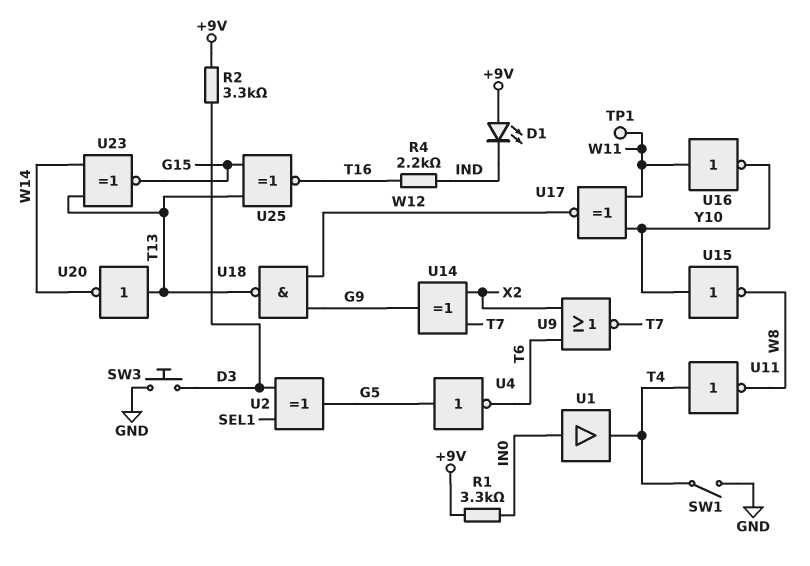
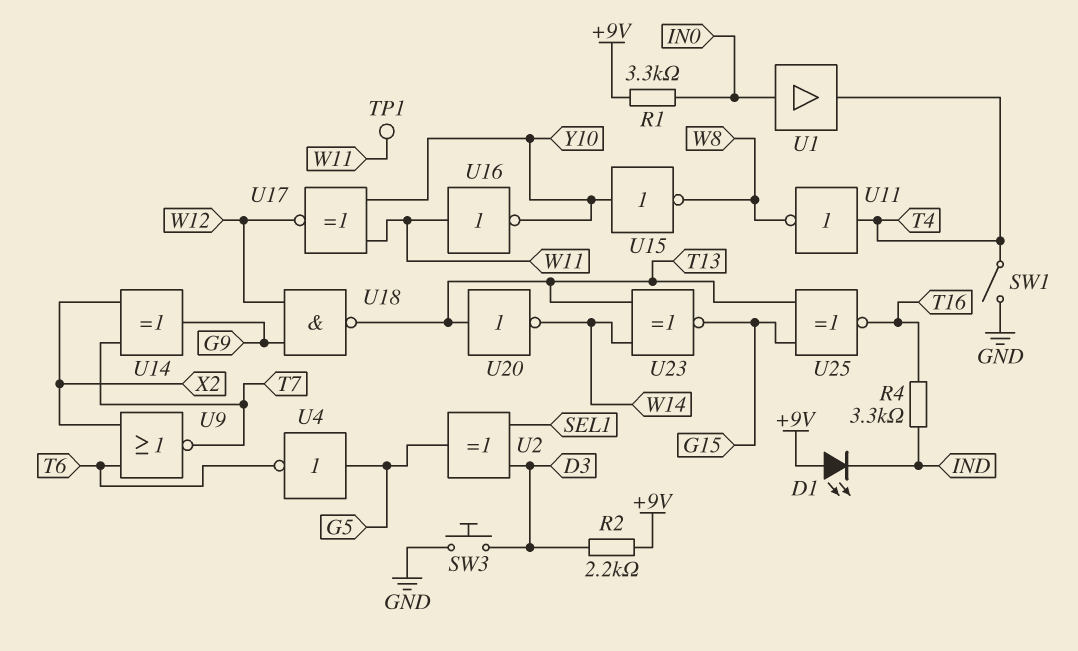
R2: 3.3k (+9V, D3) -> 2.2k (+9V, D3)
R4: 2.2k (IND, T16) -> 3.3k (IND, T16)

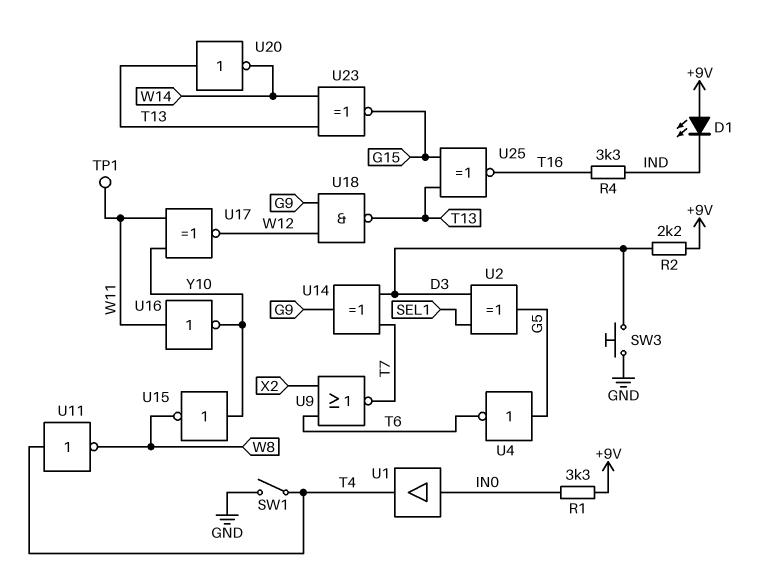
U14: XOR (in T7, in X2, out G9) -> XOR (in D3, in T7, out G9)

